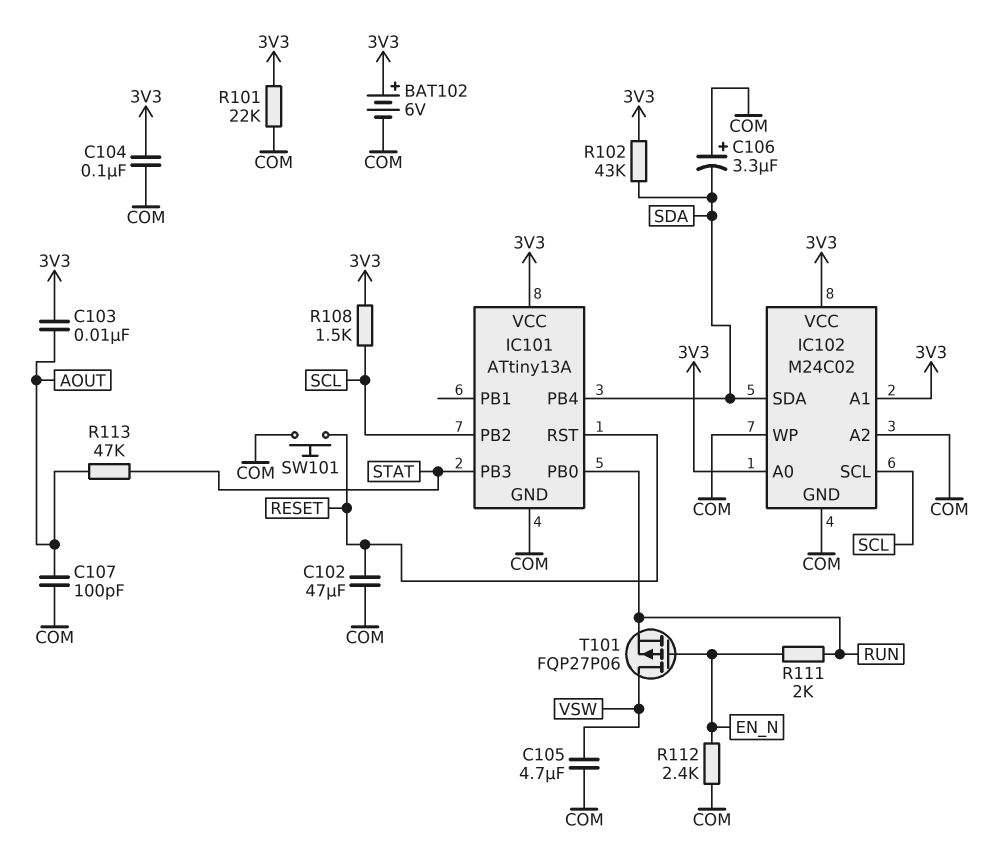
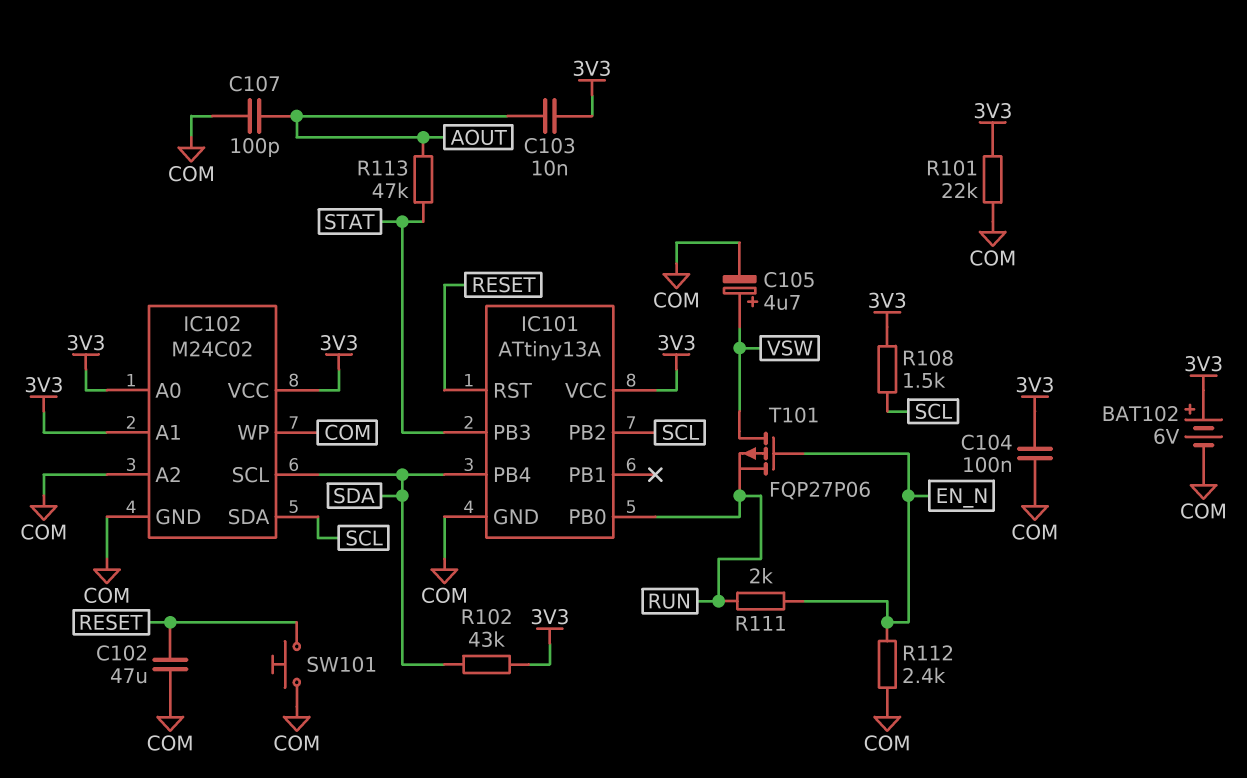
C105: 4.7uF (COM, VSW) -> 4.7uF (plus VSW, minus COM)
C106: 3.3uF (plus COM, minus SDA) -> none
IC102 pin SCL: SCL -> SDA
IC102 pin SDA: SDA -> SCL

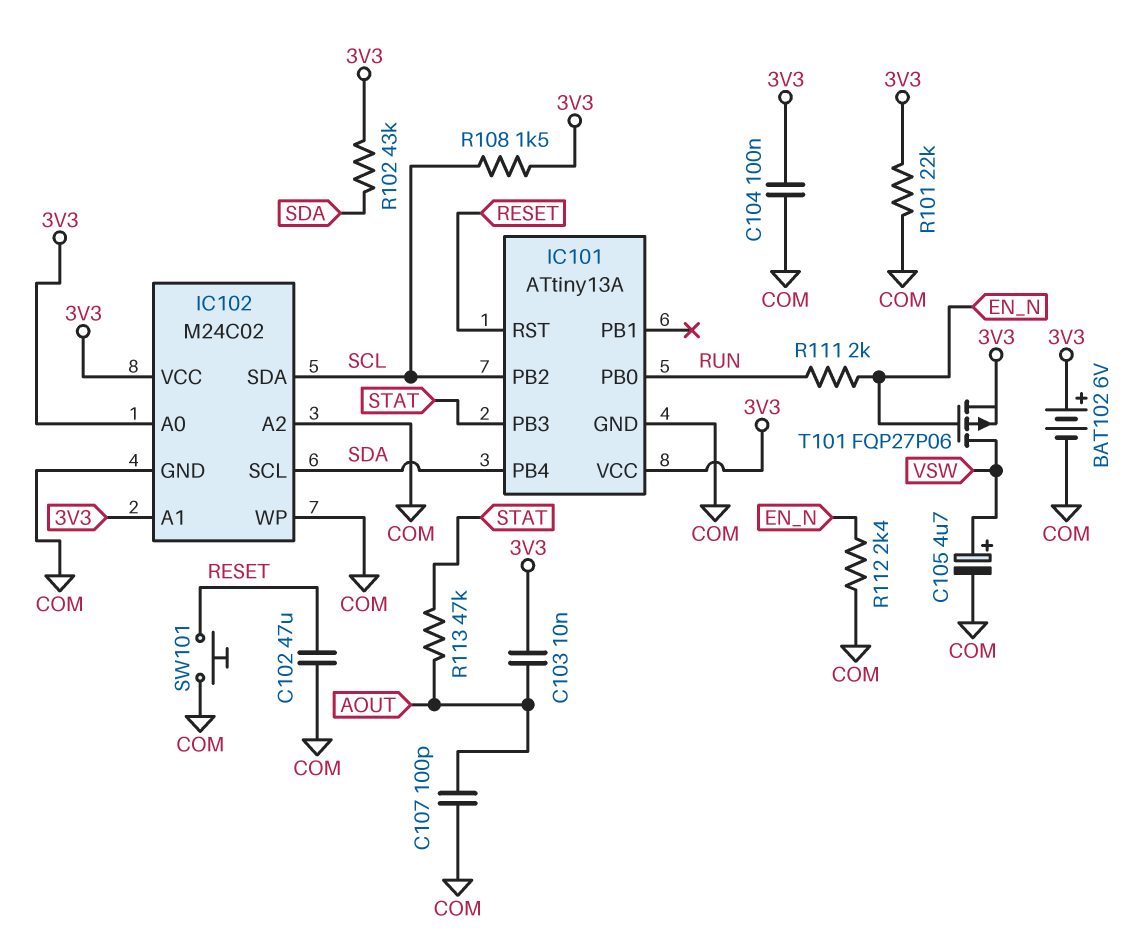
T101: PMOS FQP27P06 (G EN_N, D VSW, S RUN) -> PMOS FQP27P06 (G EN_N, D VSW, S 3V3)

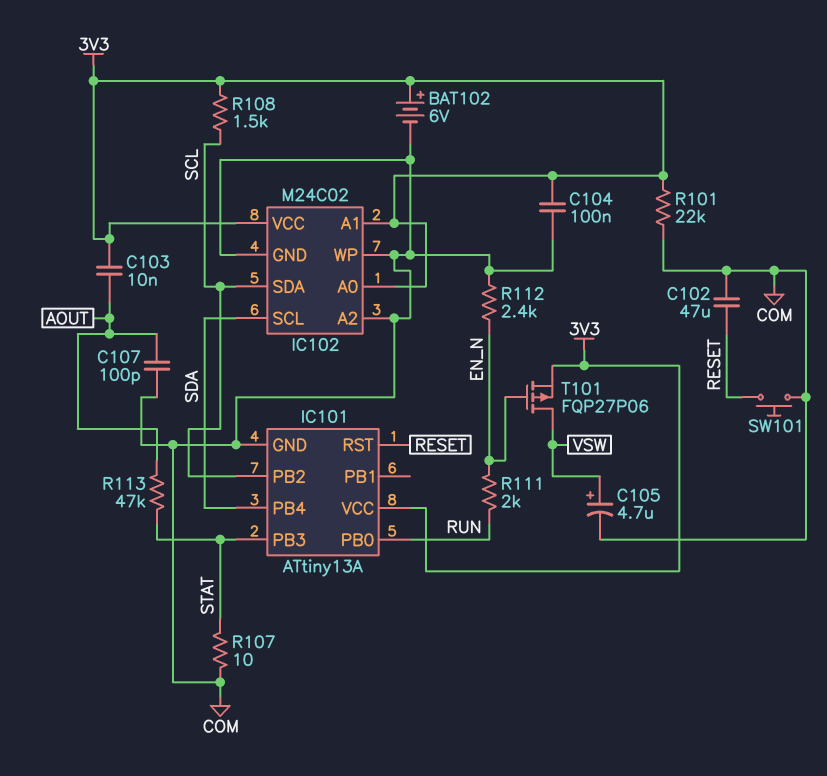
R102: 43k (3V3, SDA) -> none
R107: none -> 10 (COM, STAT)

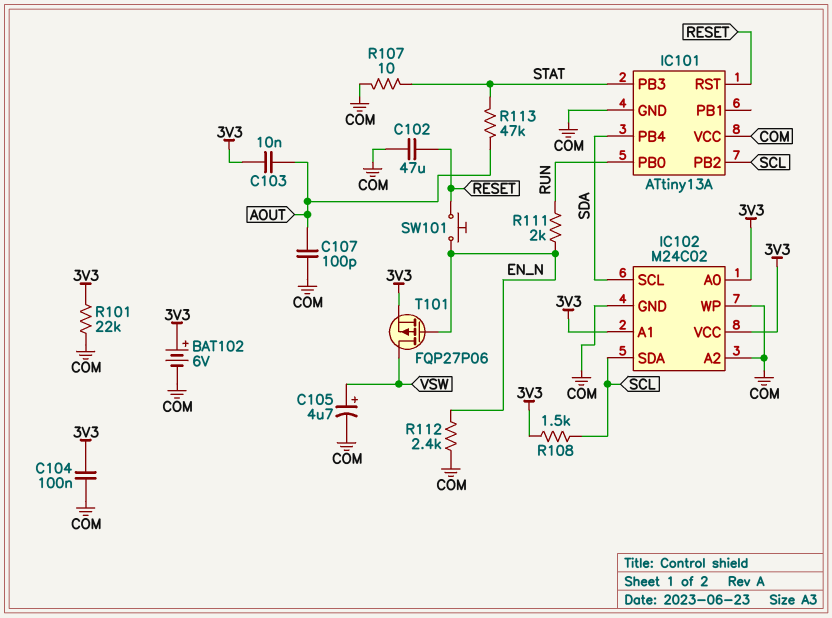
IC101 pin VCC: 3V3 -> COM
SW101: button (COM, RESET) -> button (EN_N, RESET)

